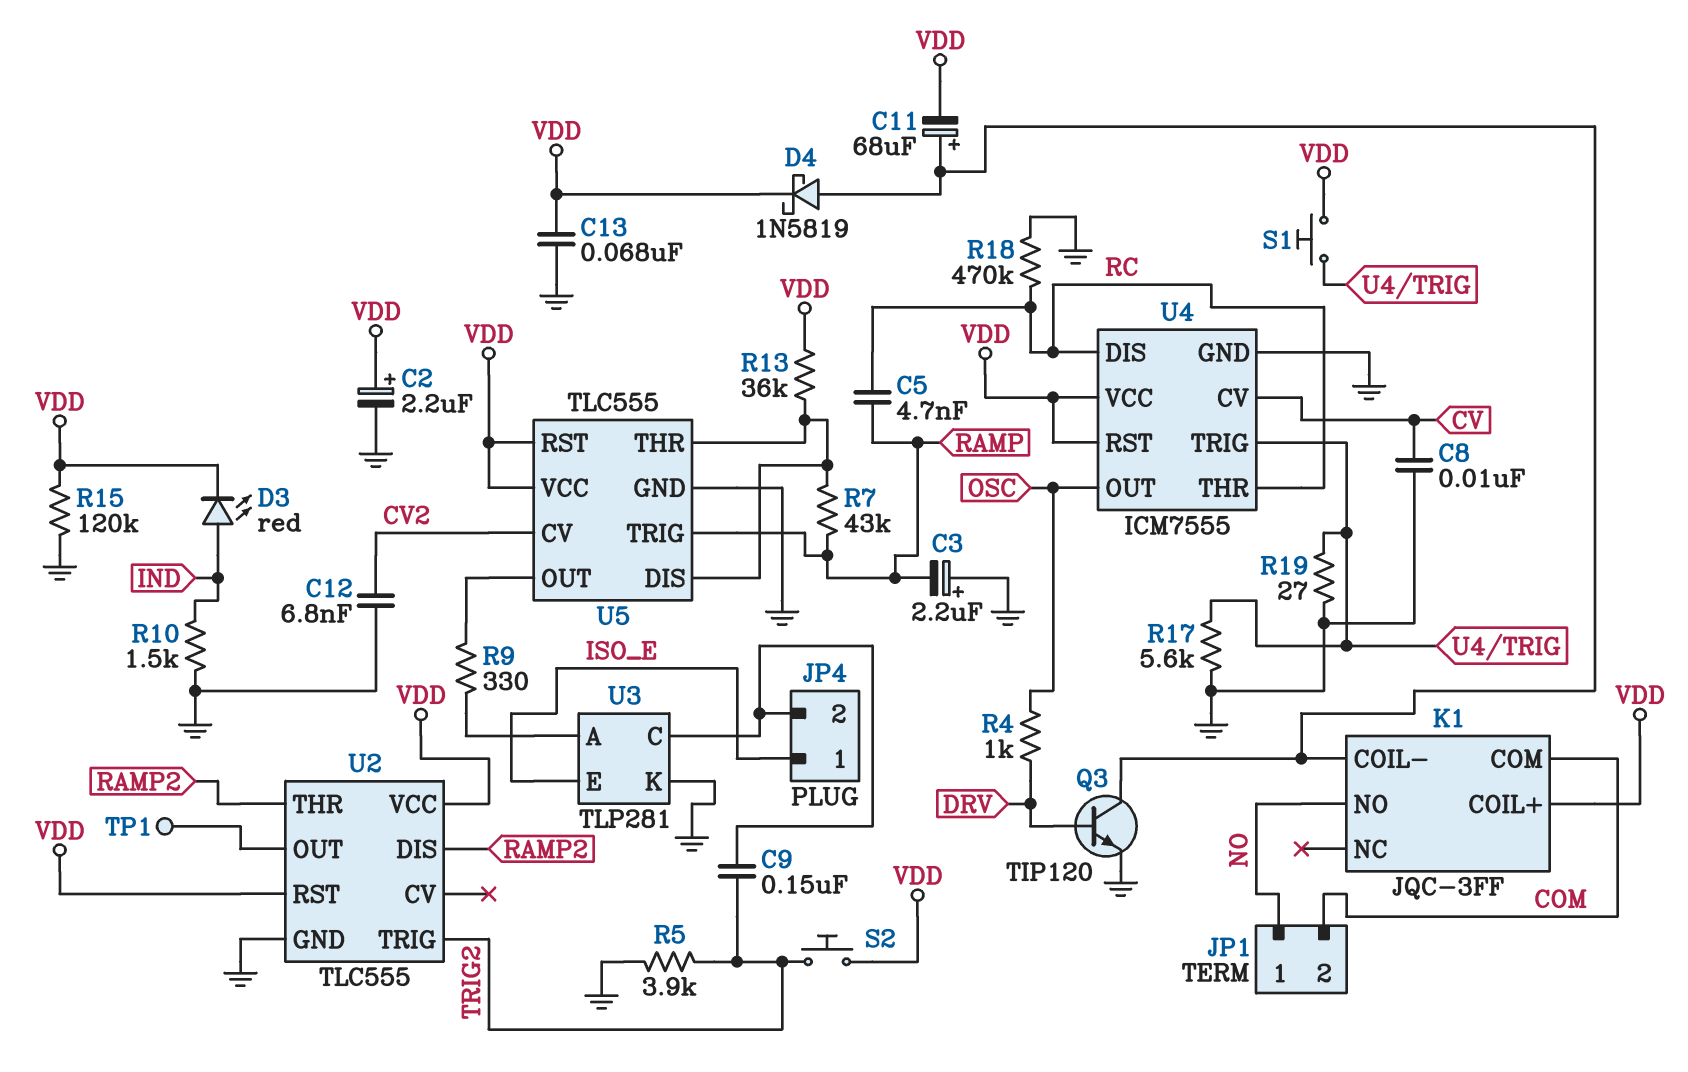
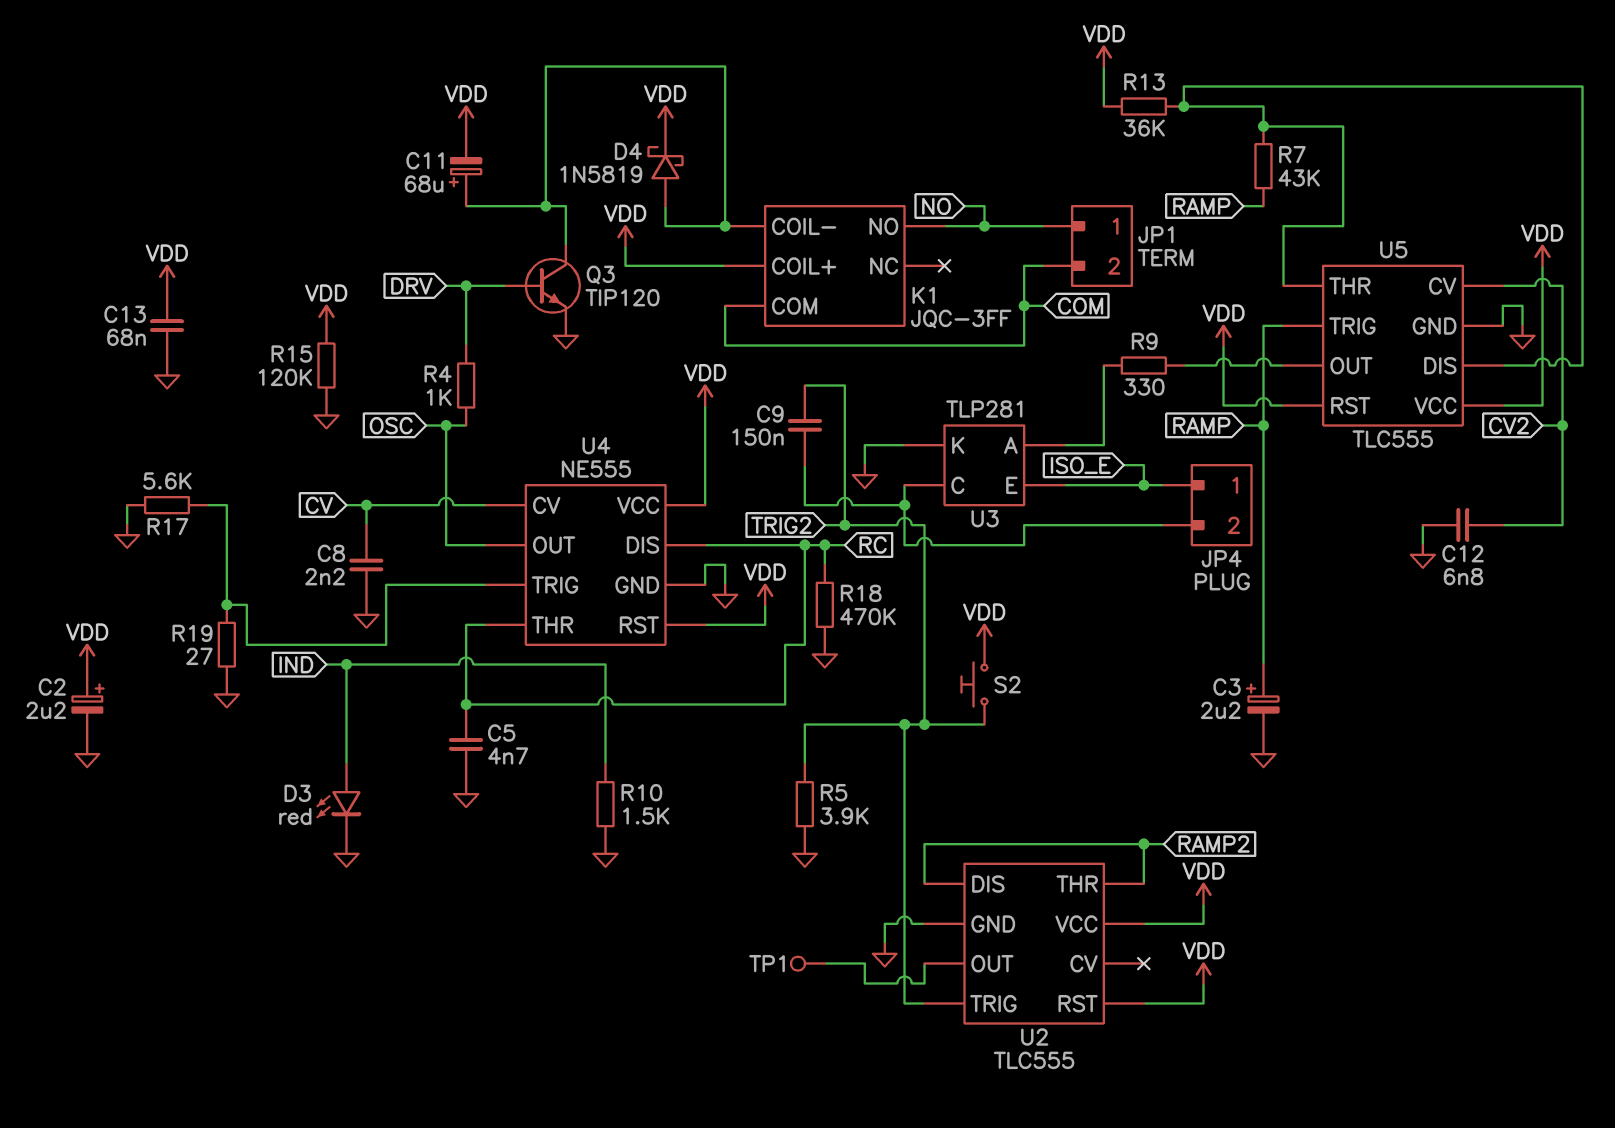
C3: 2.2uF (plus GND, minus RAMP) -> 2.2uF (plus RAMP, minus GND)
C5: 4.7nF (RAMP, RC) -> 4.7nF (GND, RC)
C8: 10nF (CV, GND) -> 2.2nF (CV, GND)
D3: LED red (A IND, K VDD) -> LED red (A IND, K GND)
S1: button (U4/TRIG, VDD) -> none
U4: ICM7555 -> NE555

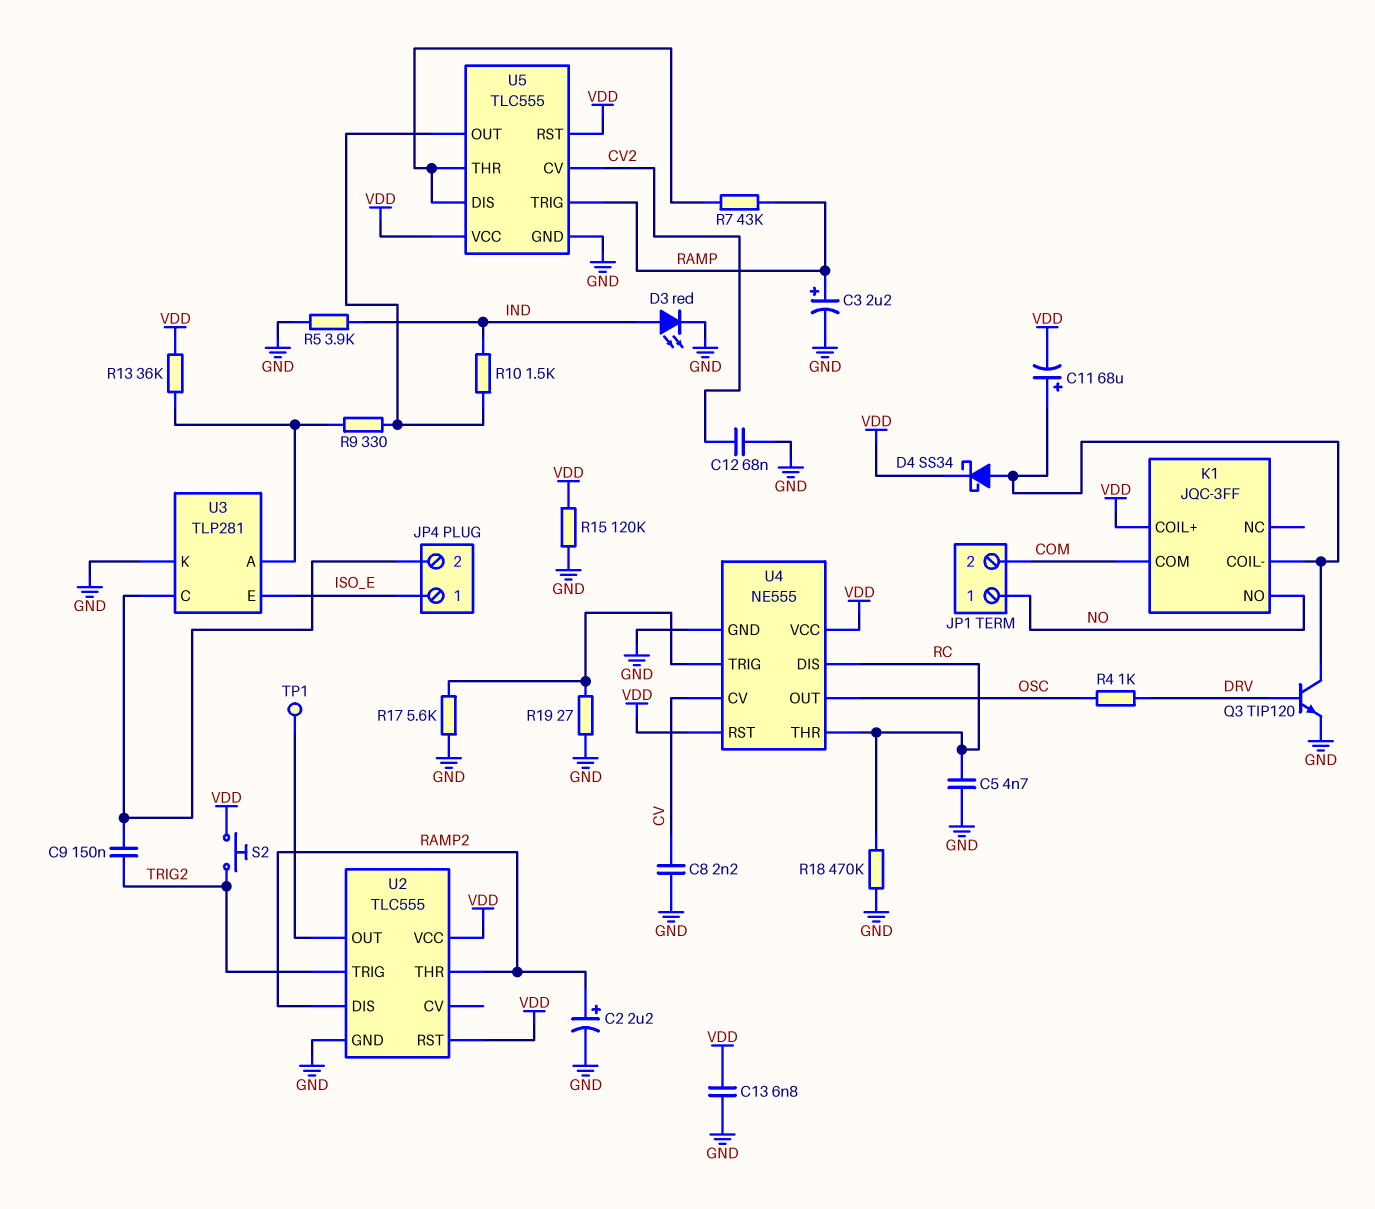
C2: 2.2uF (plus VDD, minus GND) -> 2.2uF (plus RAMP2, minus GND)
C12: 6.8nF (CV2, GND) -> 68nF (CV2, GND)
C13: 68nF (GND, VDD) -> 6.8nF (GND, VDD)
D4: schottky 1N5819 (A K1/COIL-, K VDD) -> schottky SS34 (A K1/COIL-, K VDD)
R5: 3.9k (GND, TRIG2) -> 3.9k (GND, IND)
R10: 1.5k (GND, IND) -> 1.5k (IND, U5/OUT)
R13: 36k (U5/DIS, VDD) -> 36k (U3/A, VDD)

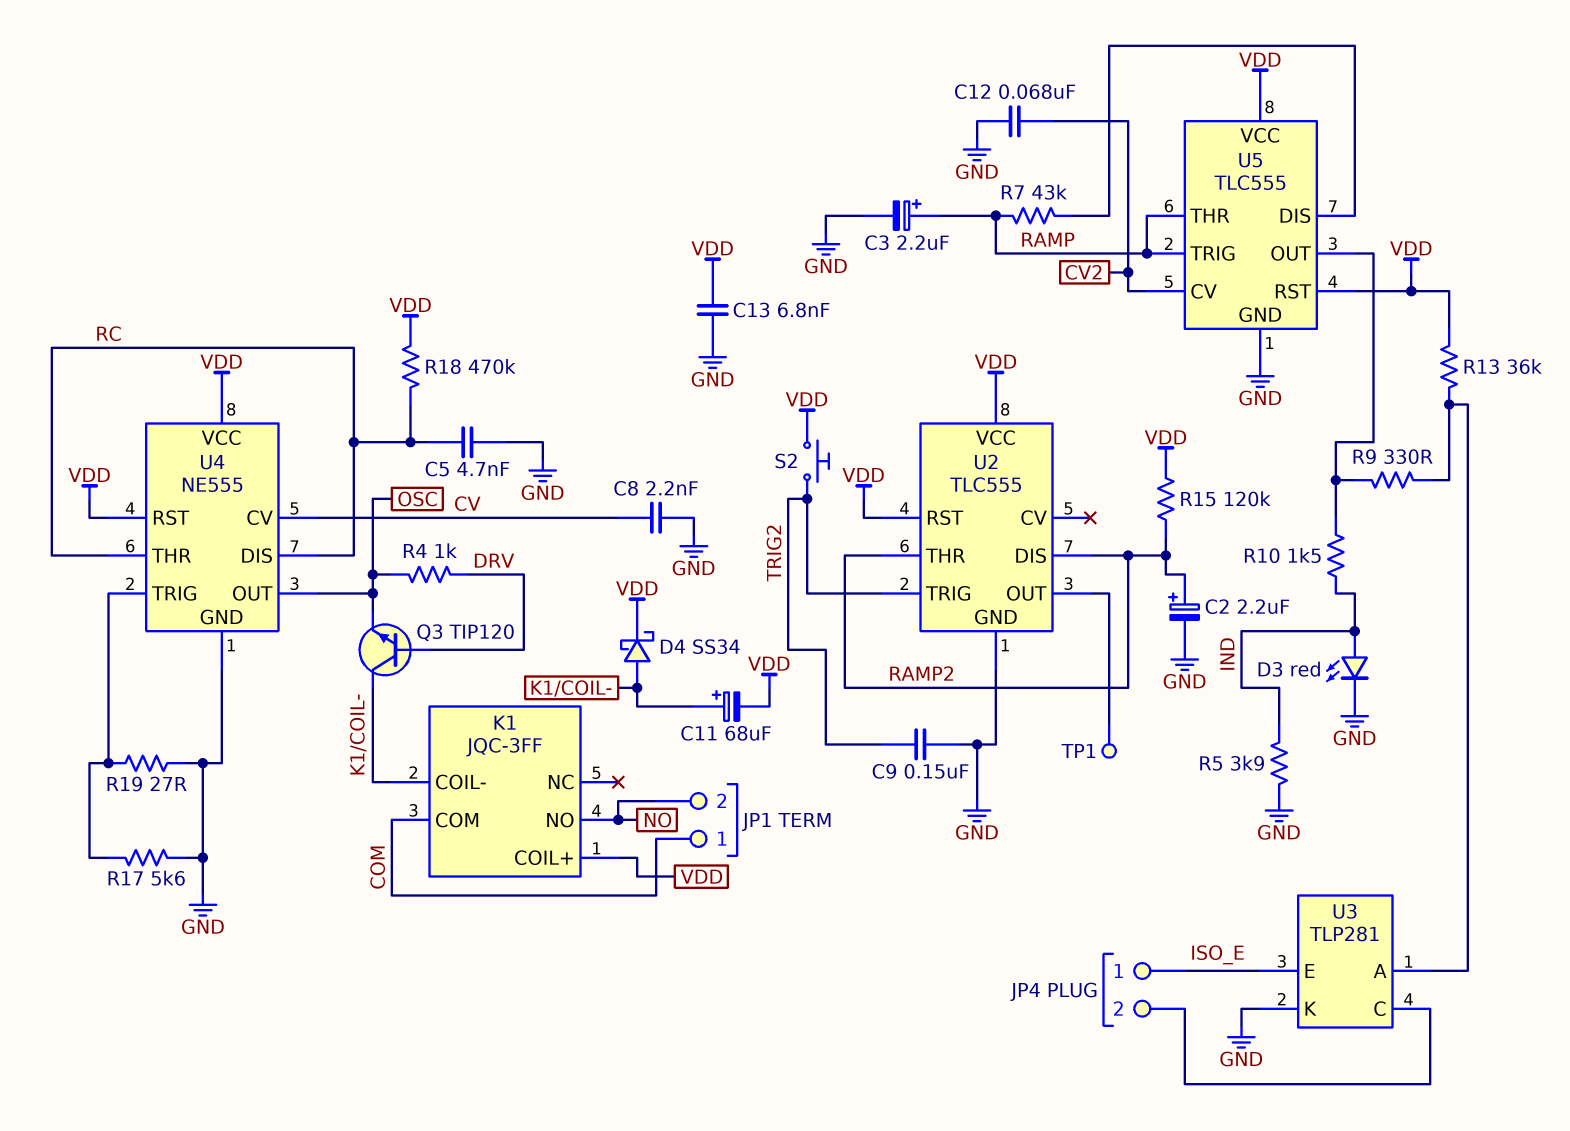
C9: 150nF (JP4/2, TRIG2) -> 150nF (GND, TRIG2)
JP1 pin 1: NO -> COM
JP1 pin 2: COM -> NO
Q3: NPN TIP120 (B DRV, C K1/COIL-, E GND) -> NPN TIP120 (B DRV, C K1/COIL-, E OSC)
R15: 120k (GND, VDD) -> 120k (RAMP2, VDD)
R18: 470k (GND, RC) -> 470k (RC, VDD)
U5 pin THR: U5/DIS -> RAMP

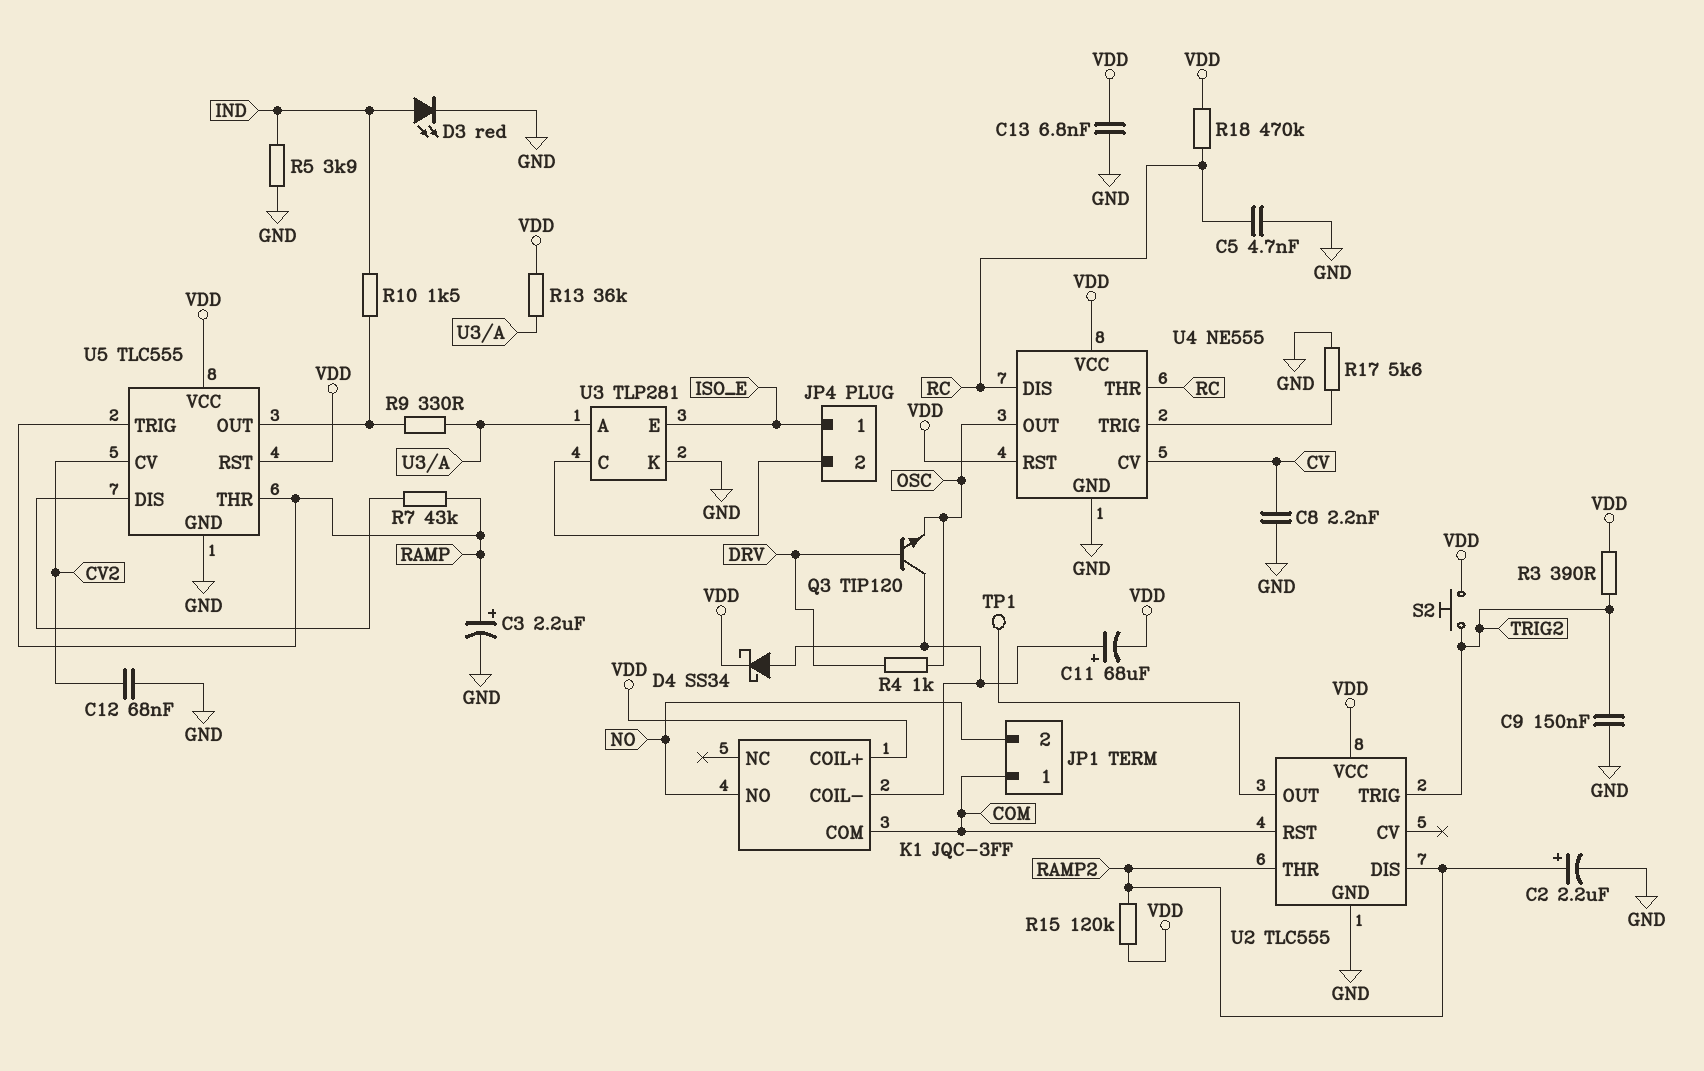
R3: none -> 390 (TRIG2, VDD)
R19: 27 (GND, U4/TRIG) -> none
U2 pin RST: VDD -> COM

